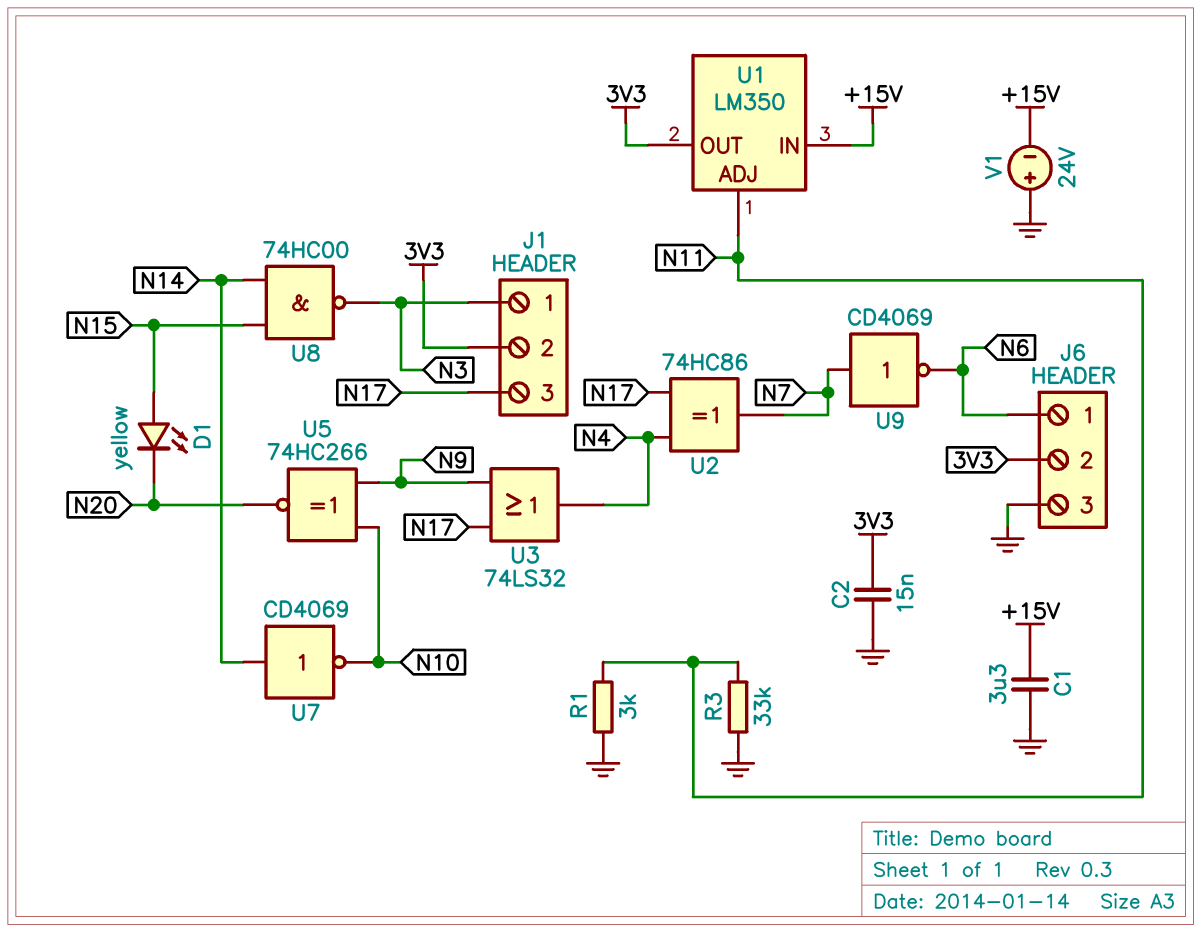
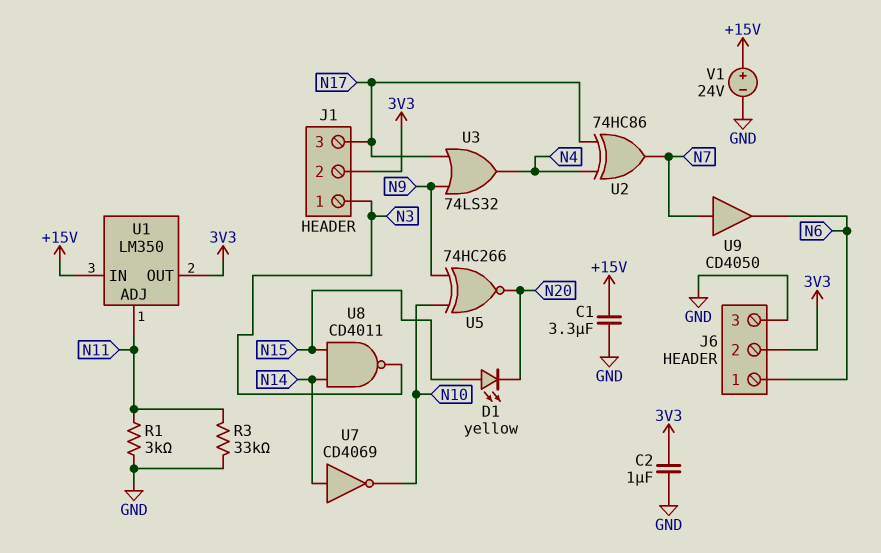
C2: 15nF (3V3, GND) -> 1uF (3V3, GND)
U8: NAND 74HC00 (in N14, in N15, out N3) -> NAND CD4011 (in N14, in N15, out N3)
U9: NOT CD4069 (in N7, out N6) -> buffer CD4050 (in N7, out N6)
V1: 24V (plus GND, minus +15V) -> 24V (plus +15V, minus GND)

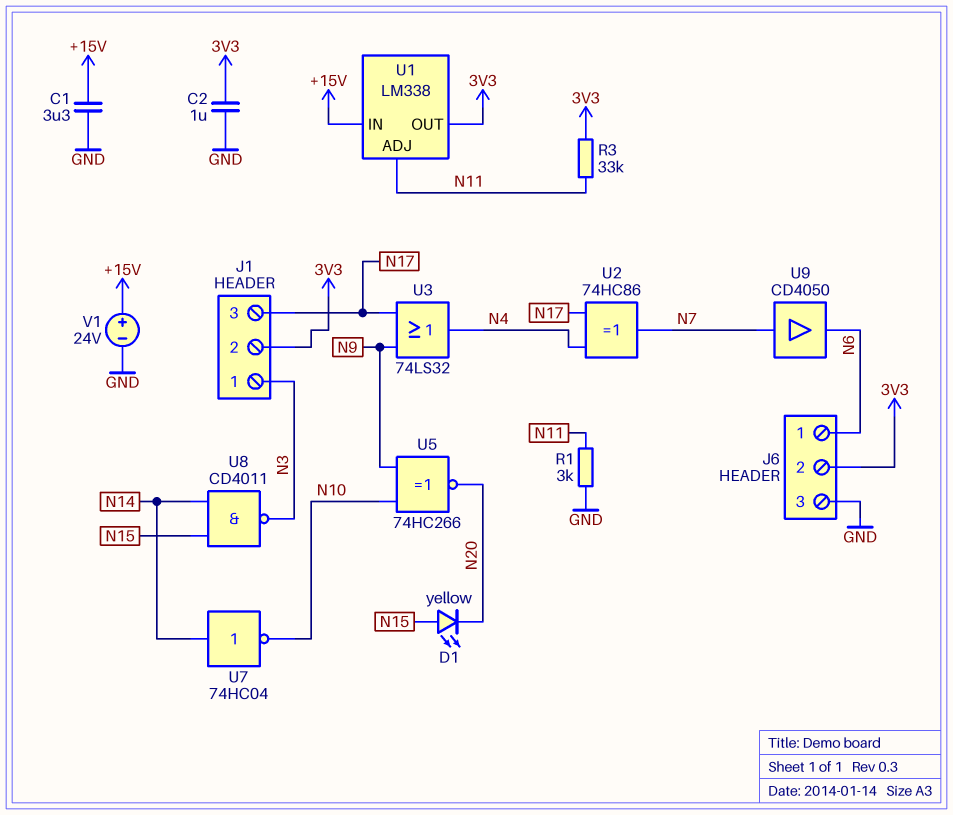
R3: 33k (GND, N11) -> 33k (3V3, N11)
U1: LM350 -> LM338
U7: NOT CD4069 (in N14, out N10) -> NOT 74HC04 (in N14, out N10)

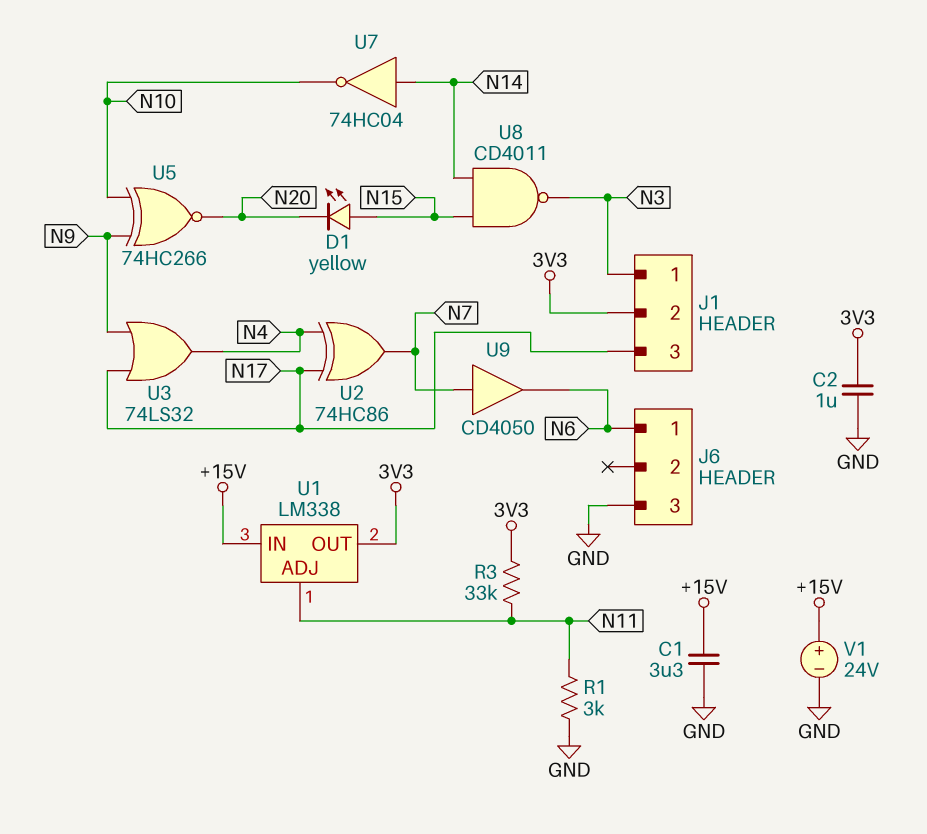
J6 pin 2: 3V3 -> none

